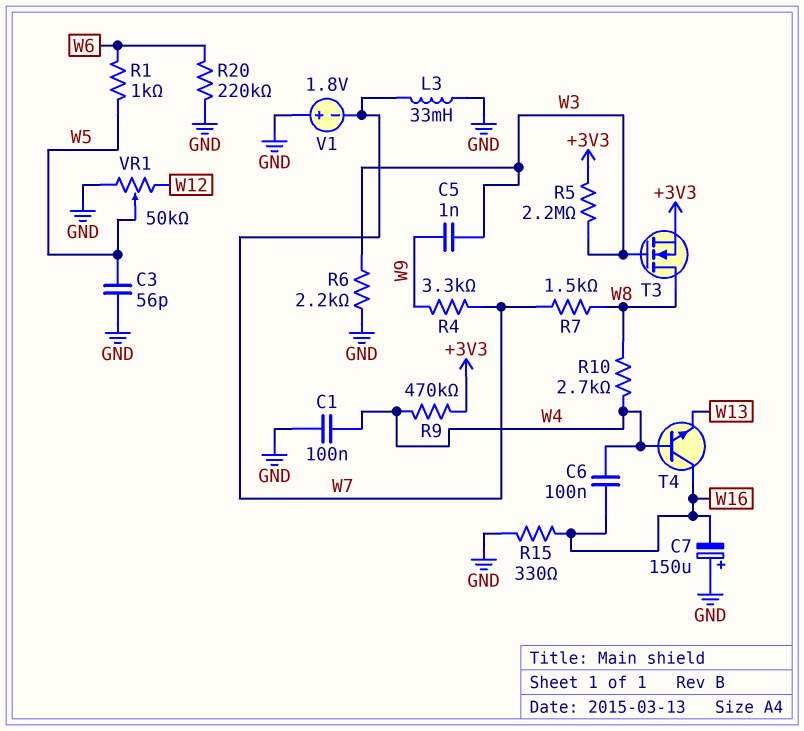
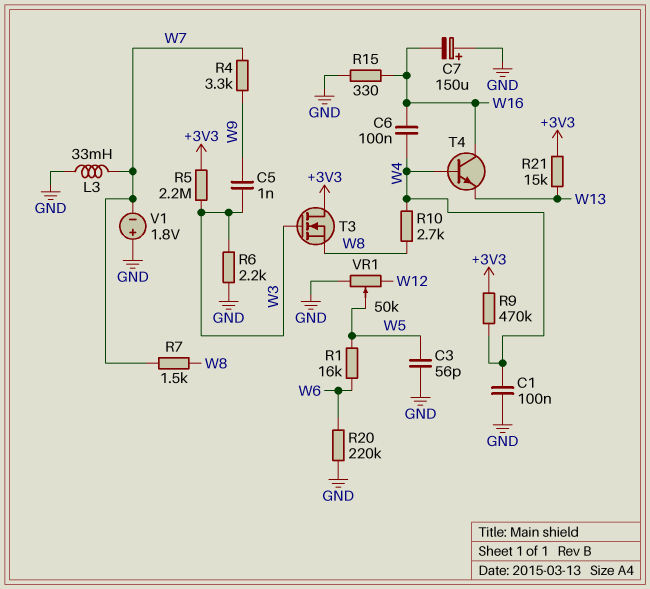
R1: 1k (W5, W6) -> 16k (W5, W6)
R21: none -> 15k (+3V3, W13)
T3: NMOS (G W3, D W8, S +3V3) -> NMOS (G W3, D +3V3, S W8)

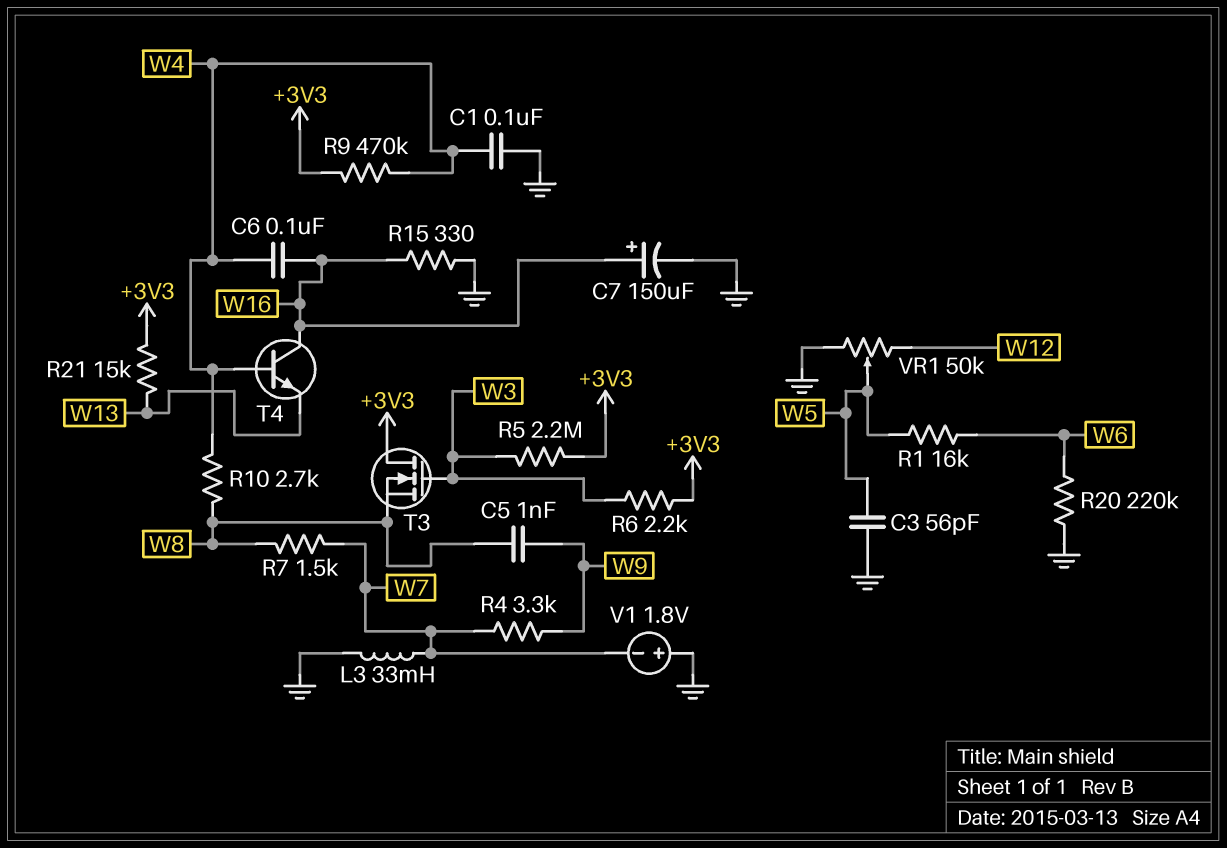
C5: 1nF (W3, W9) -> 1nF (W8, W9)
C7: 150uF (plus GND, minus W16) -> 150uF (plus W16, minus GND)
R6: 2.2k (GND, W3) -> 2.2k (+3V3, W3)

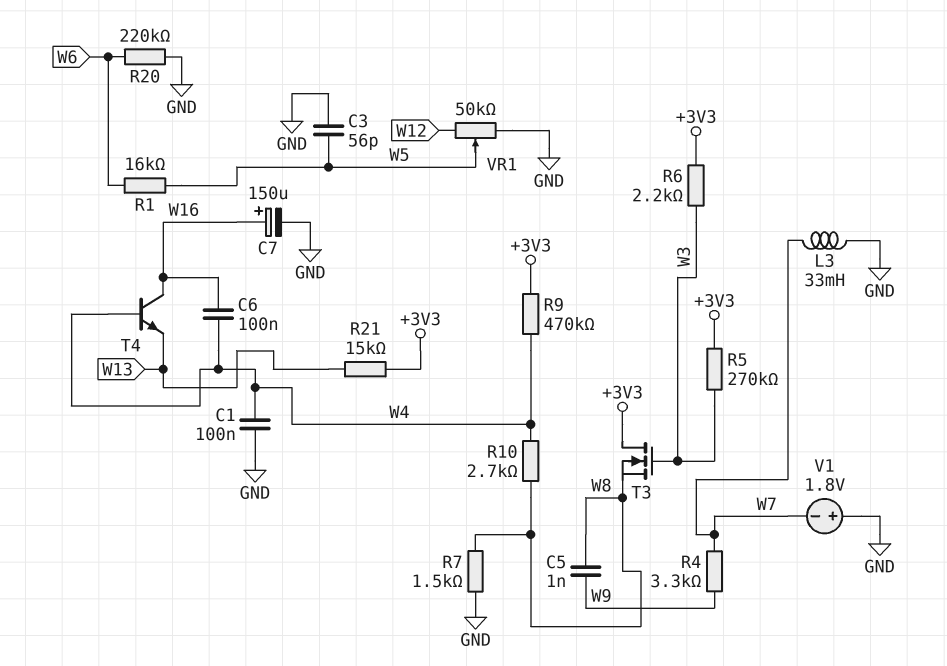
R5: 2.2M (+3V3, W3) -> 270k (+3V3, W3)
R7: 1.5k (W7, W8) -> 1.5k (GND, W8)
R15: 330 (GND, W16) -> none

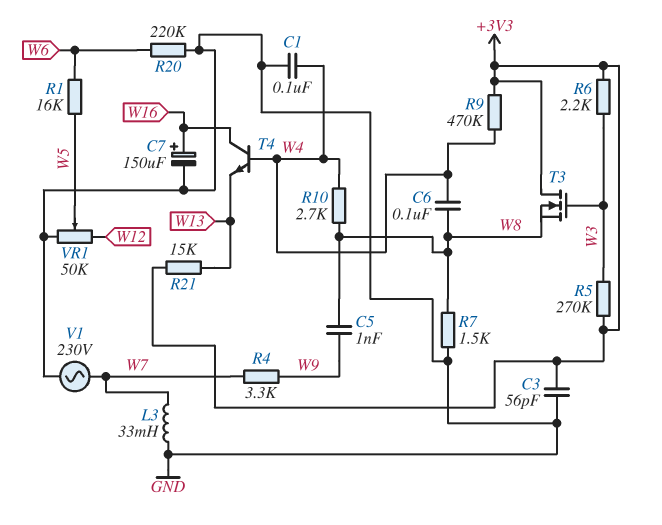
C3: 56pF (GND, W5) -> 56pF (+3V3, GND)
C6: 100nF (W4, W16) -> 100nF (W4, W8)
V1: 1.8V (plus GND, minus W7) -> AC 230V (GND, W7)

